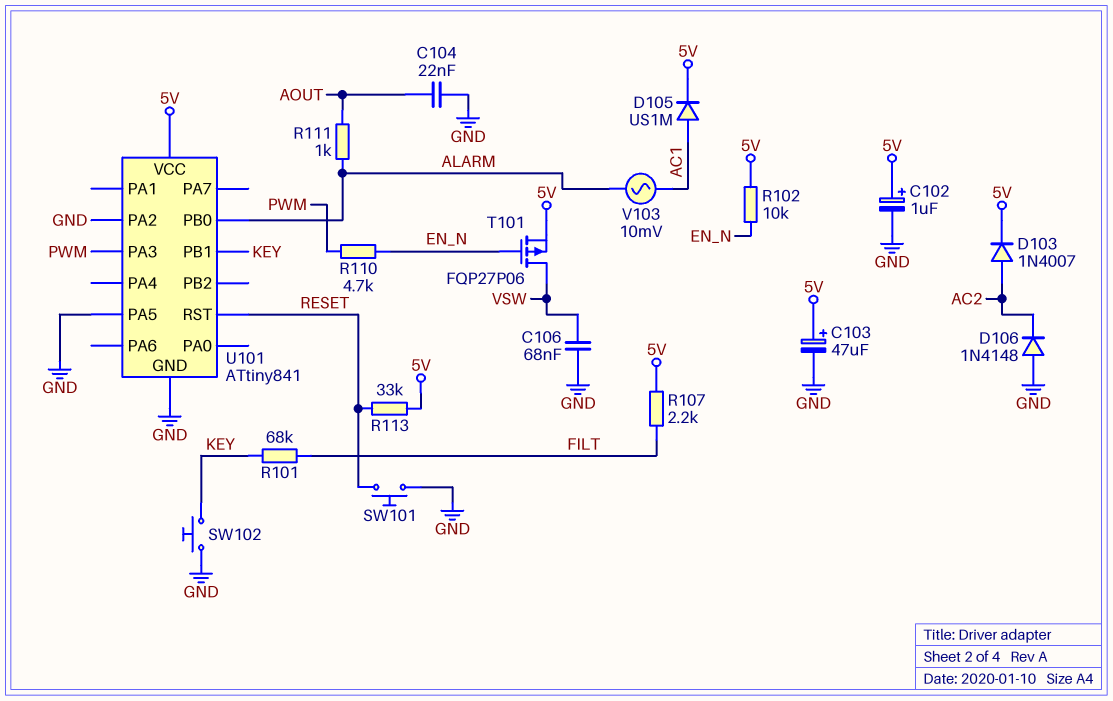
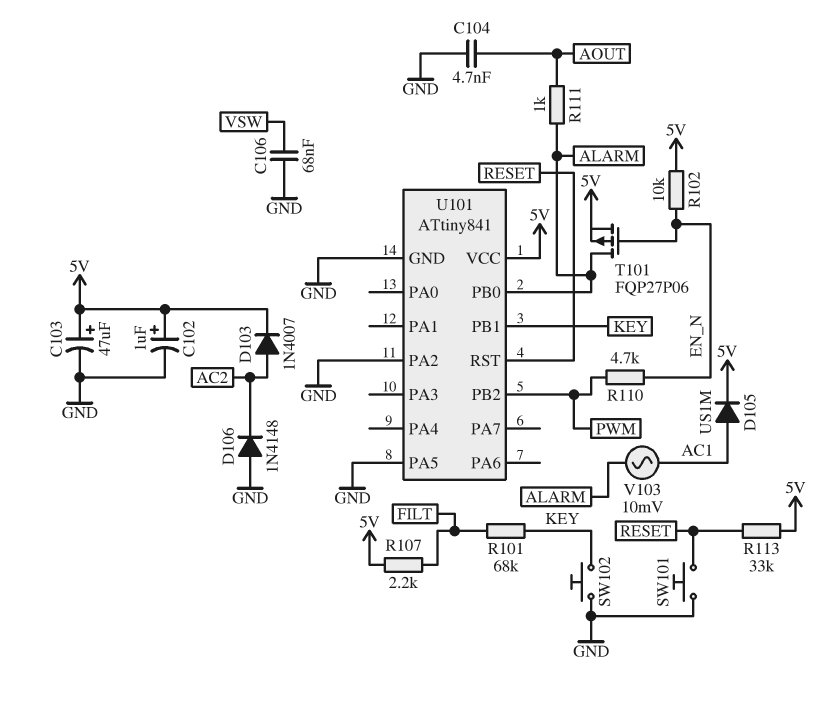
C104: 22nF (AOUT, GND) -> 4.7nF (AOUT, GND)
T101: PMOS FQP27P06 (G EN_N, D VSW, S 5V) -> PMOS FQP27P06 (G EN_N, D ALARM, S 5V)
U101 pin PA3: PWM -> none
U101 pin PB2: none -> PWM

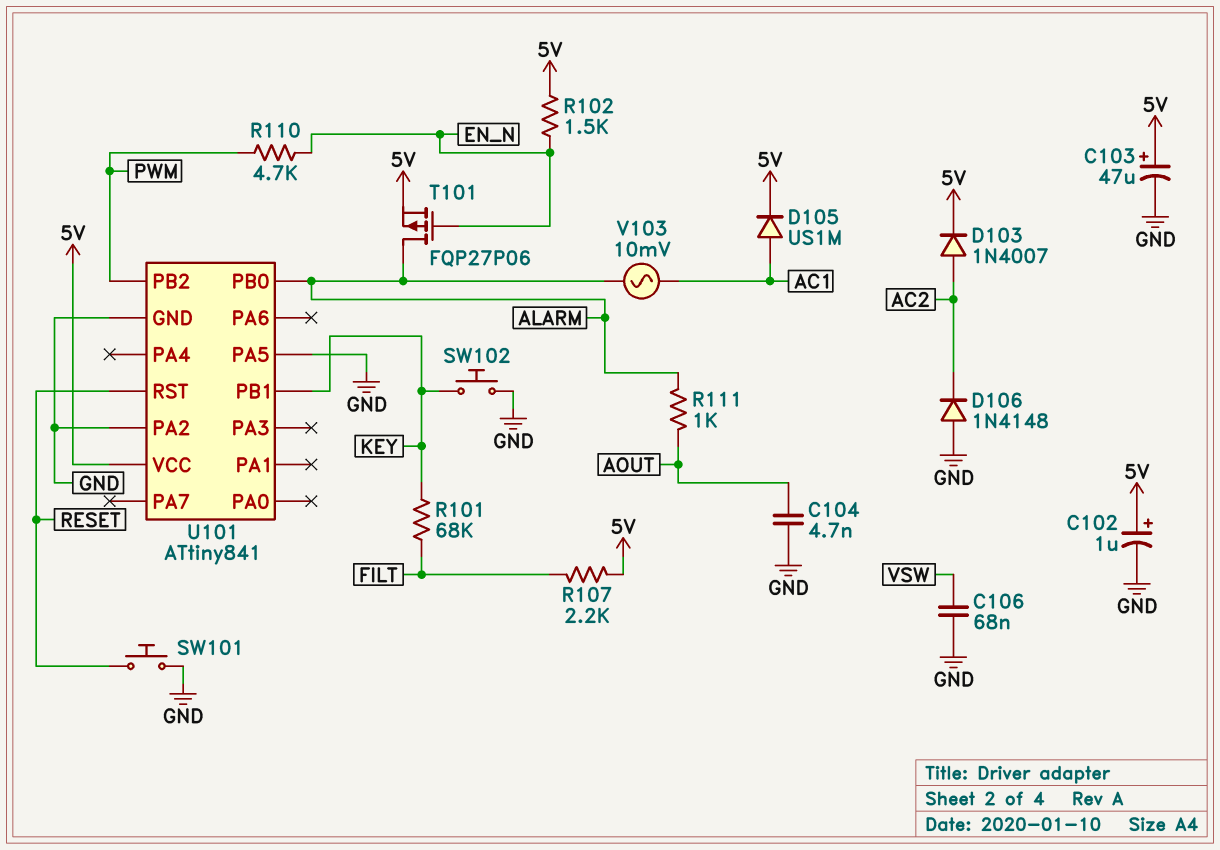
R102: 10k (5V, EN_N) -> 1.5k (5V, EN_N)
R113: 33k (5V, RESET) -> none

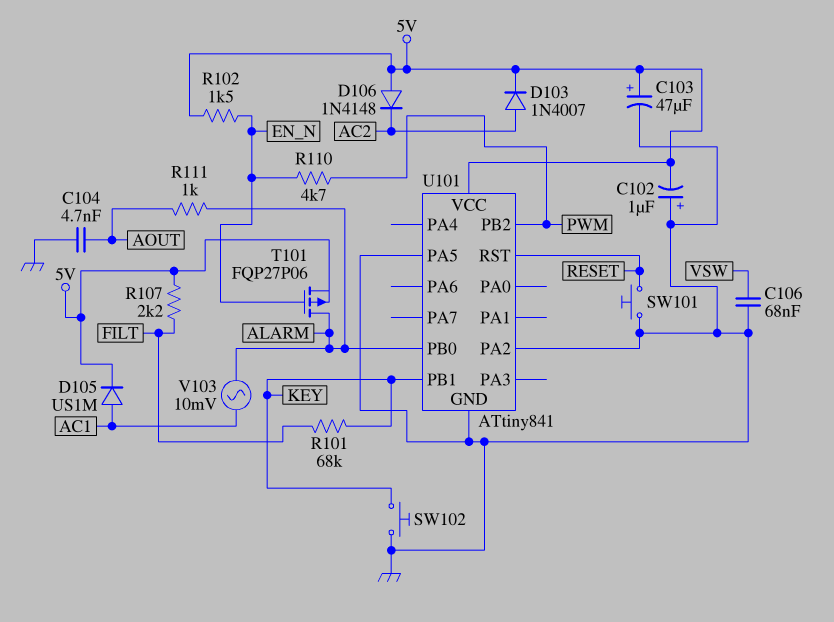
C102: 1uF (plus 5V, minus GND) -> 1uF (plus GND, minus 5V)
D106: diode 1N4148 (A GND, K AC2) -> diode 1N4148 (A 5V, K AC2)

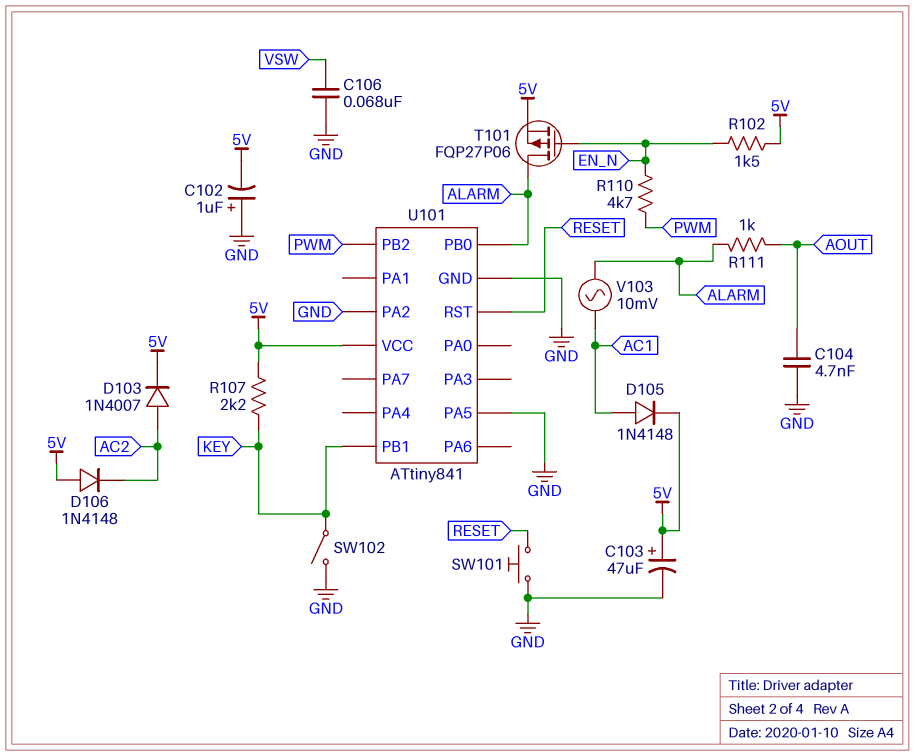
D105: diode US1M (A AC1, K 5V) -> diode 1N4148 (A AC1, K 5V)
R101: 68k (FILT, KEY) -> none
R107: 2.2k (5V, FILT) -> 2.2k (5V, KEY)
SW102: button (GND, KEY) -> switch (GND, KEY)

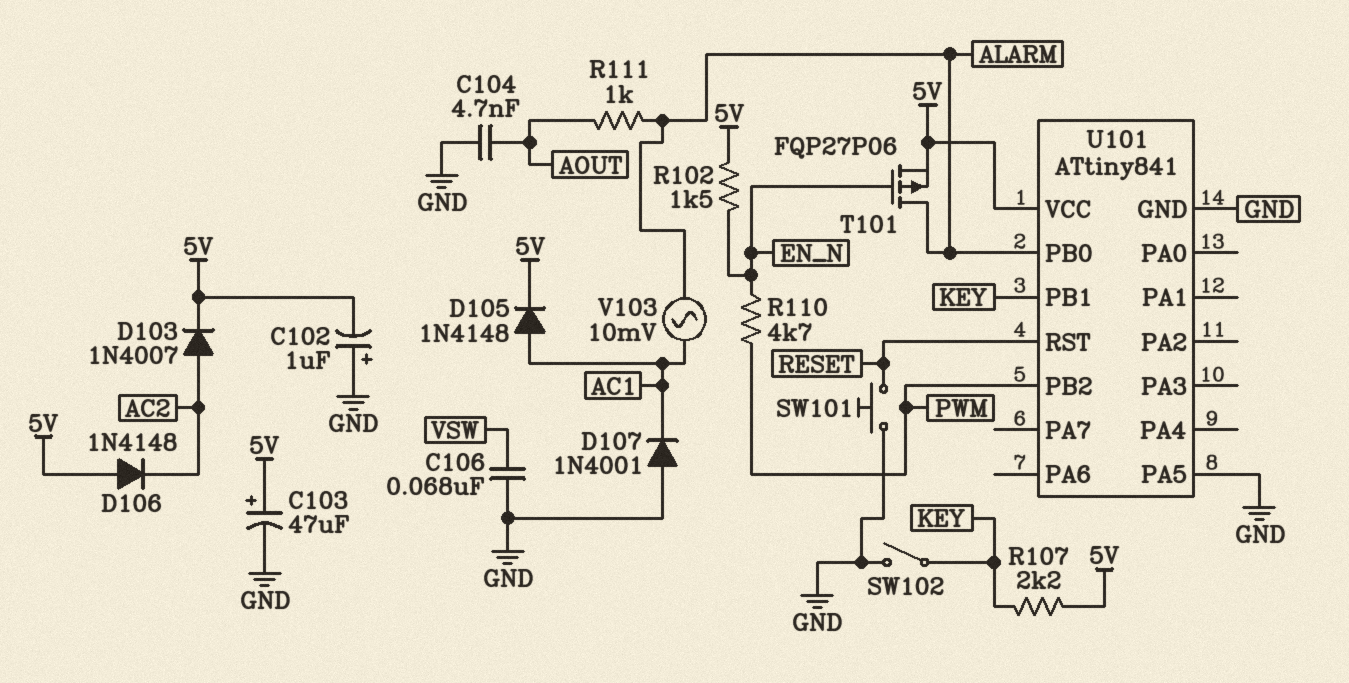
D107: none -> diode 1N4001 (A GND, K AC1)
U101 pin PA2: GND -> none

